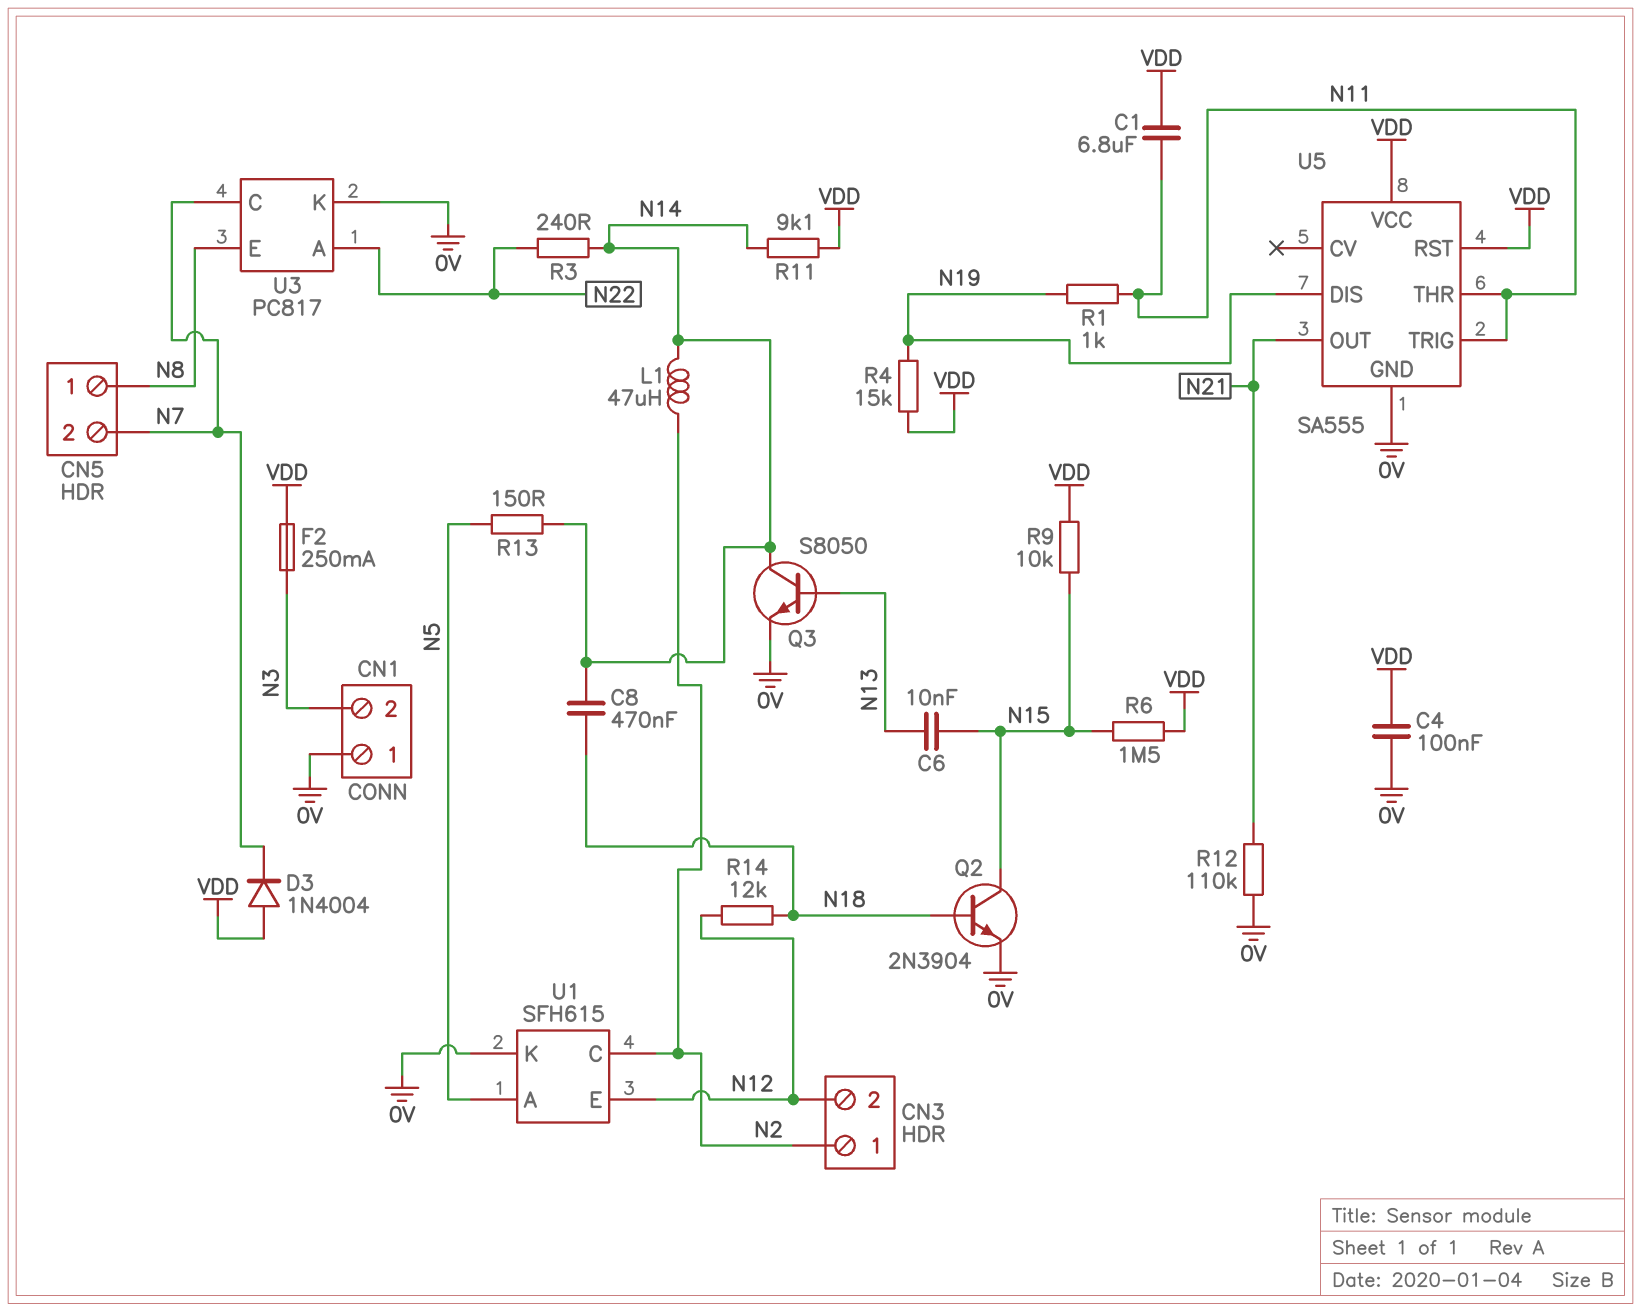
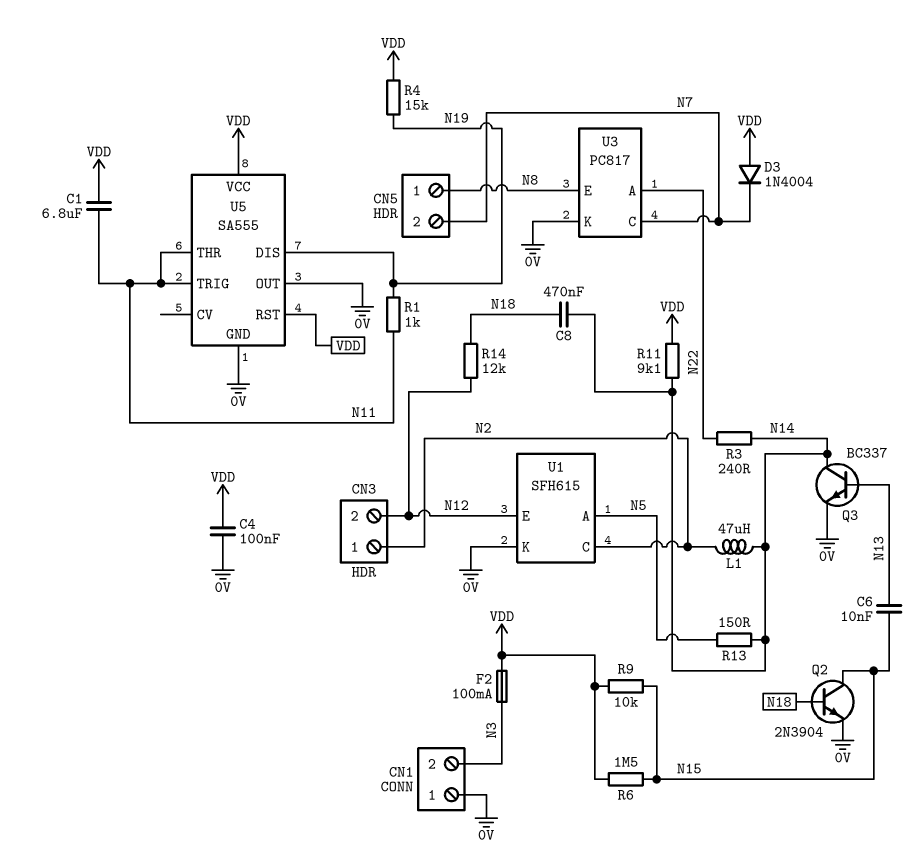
F2: 250mA (N3, VDD) -> 100mA (N3, VDD)
Q3: NPN S8050 (B N13, C N14, E 0V) -> NPN BC337 (B N13, C N14, E 0V)
R12: 110k (0V, N21) -> none
U5 pin OUT: N21 -> 0V

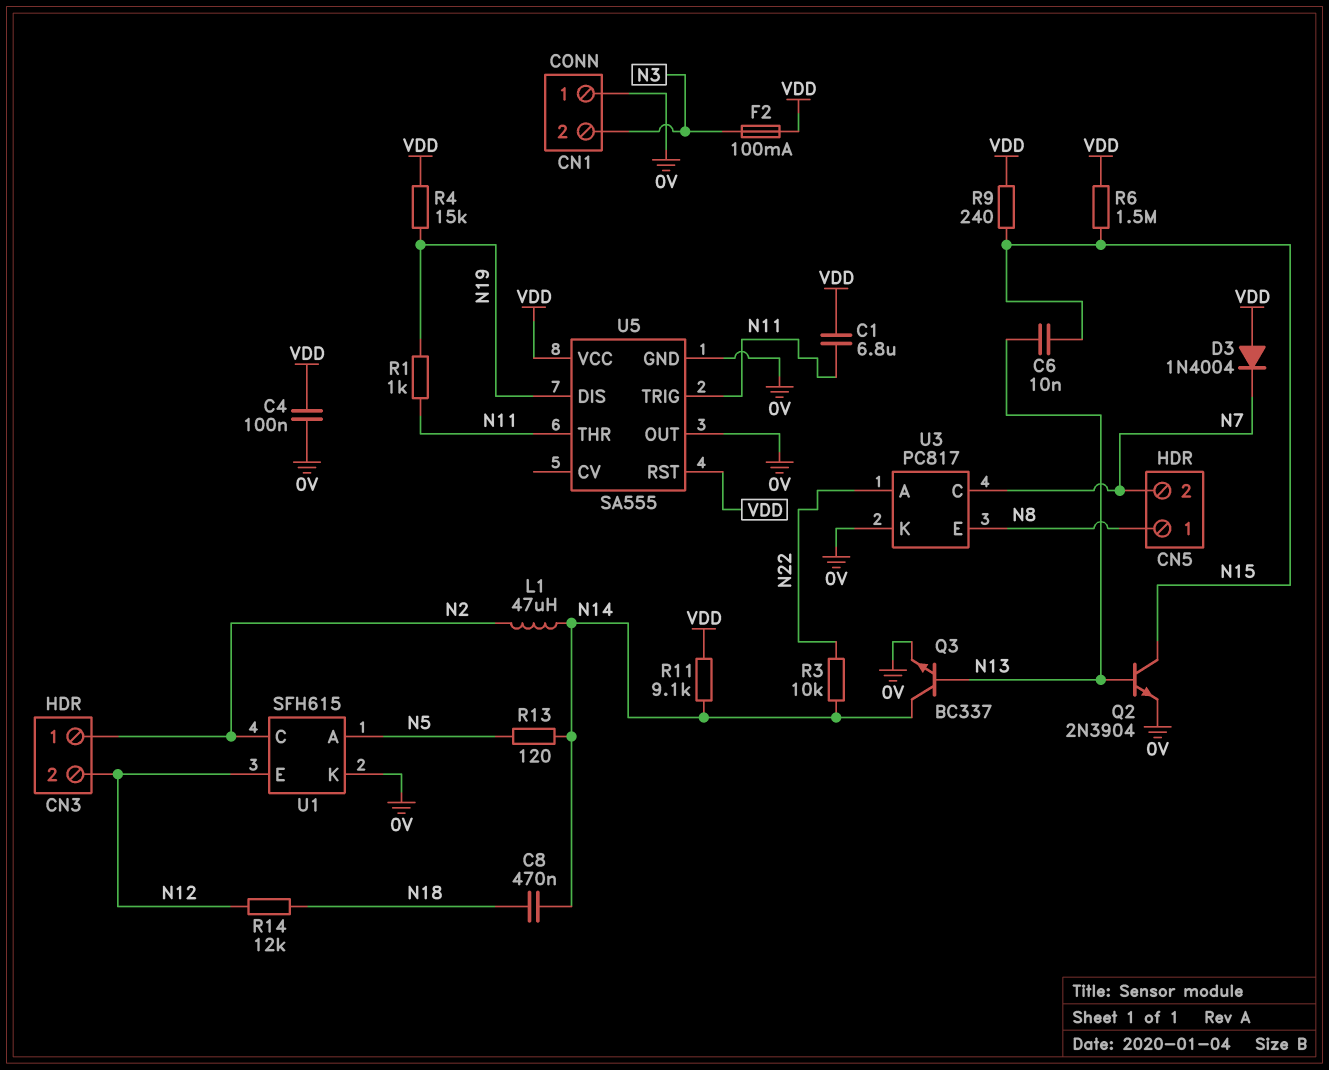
Q2: NPN 2N3904 (B N18, C N15, E 0V) -> NPN 2N3904 (B N13, C N15, E 0V)
R3: 240 (N14, N22) -> 10k (N14, N22)
R9: 10k (N15, VDD) -> 240 (N15, VDD)
R13: 150 (N5, N14) -> 120 (N5, N14)

